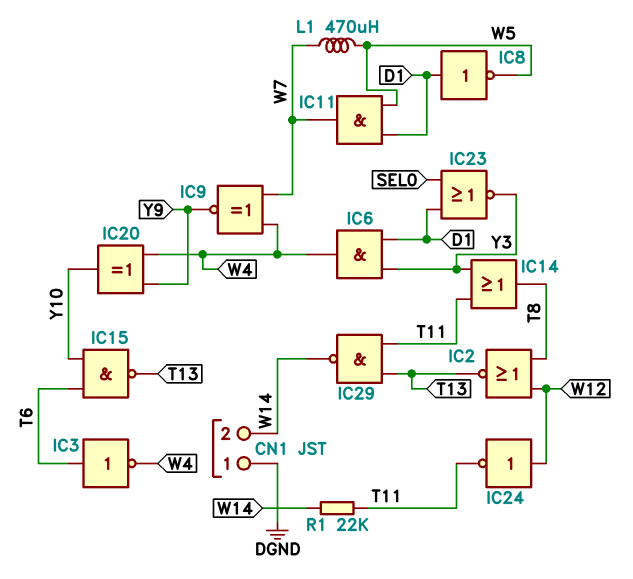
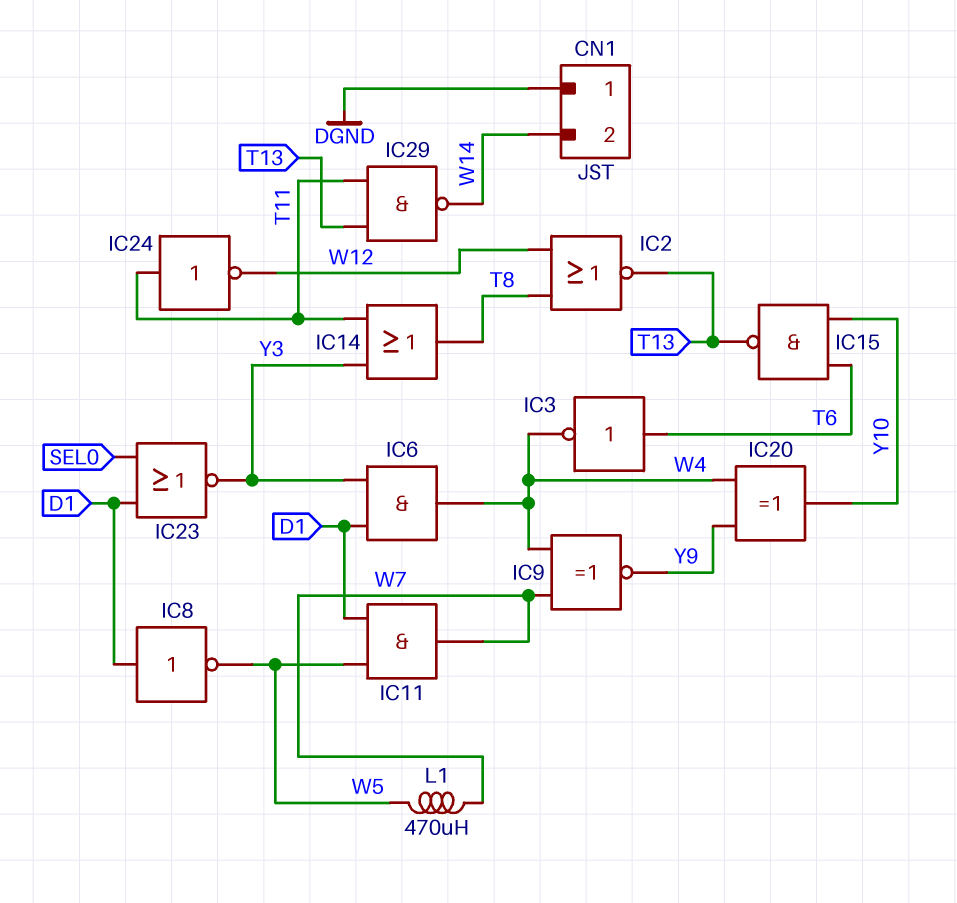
IC24: NOT (in W12, out T11) -> NOT (in T11, out W12)
R1: 22k (T11, W14) -> none

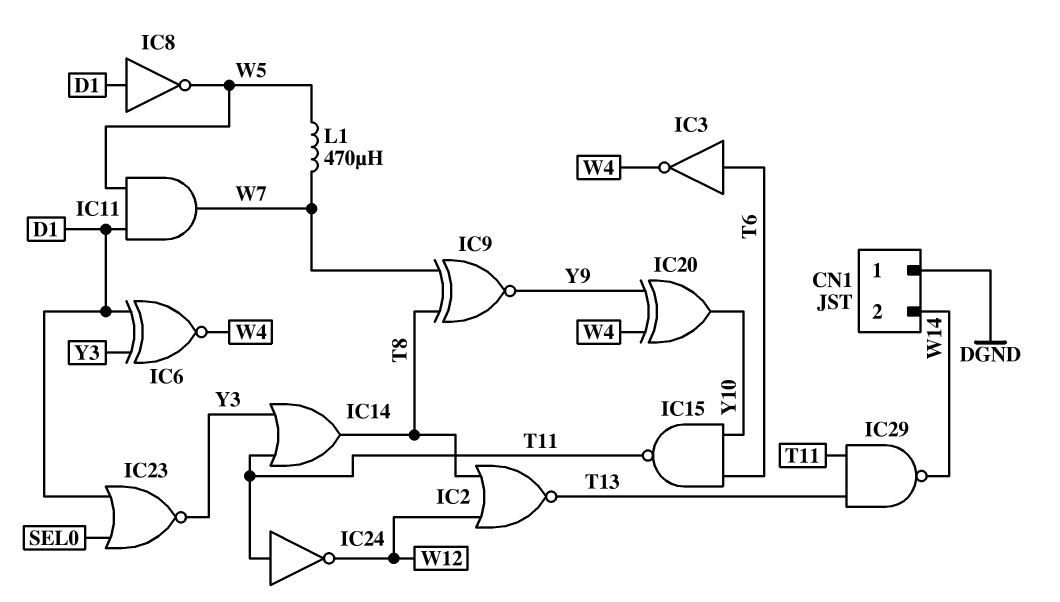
IC6: AND (in D1, in Y3, out W4) -> XNOR (in D1, in Y3, out W4)
IC9: XNOR (in W4, in W7, out Y9) -> XNOR (in T8, in W7, out Y9)
IC15: NAND (in T6, in Y10, out T13) -> NAND (in T6, in Y10, out T11)

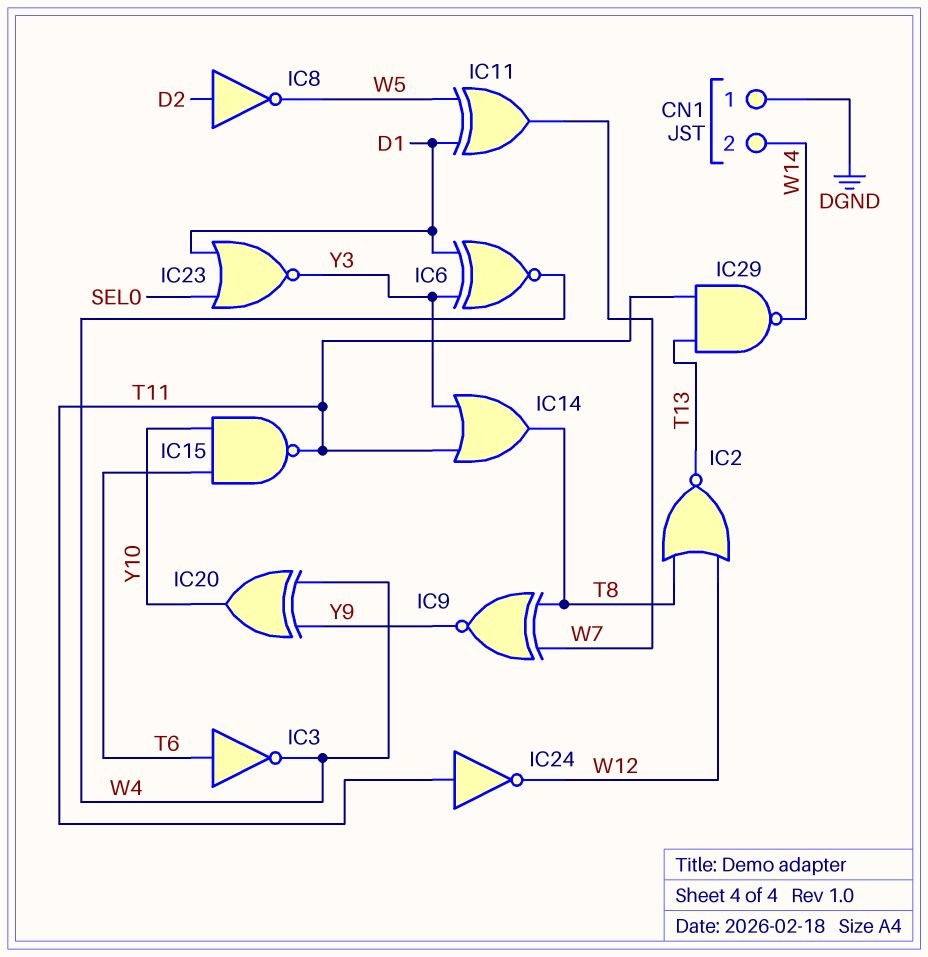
IC8: NOT (in D1, out W5) -> NOT (in D2, out W5)
IC11: AND (in D1, in W5, out W7) -> XOR (in D1, in W5, out W7)
L1: 470uH (W5, W7) -> none

